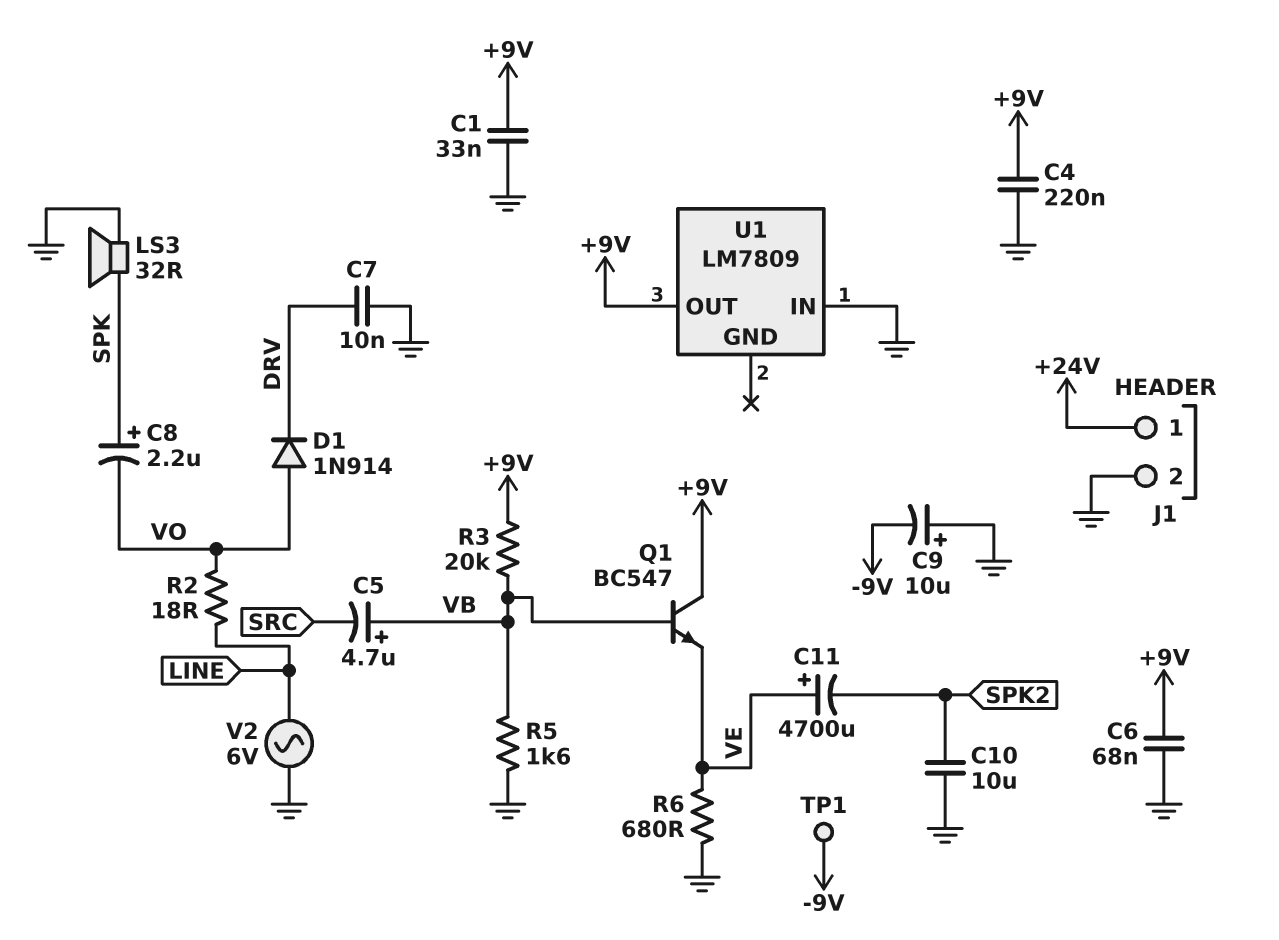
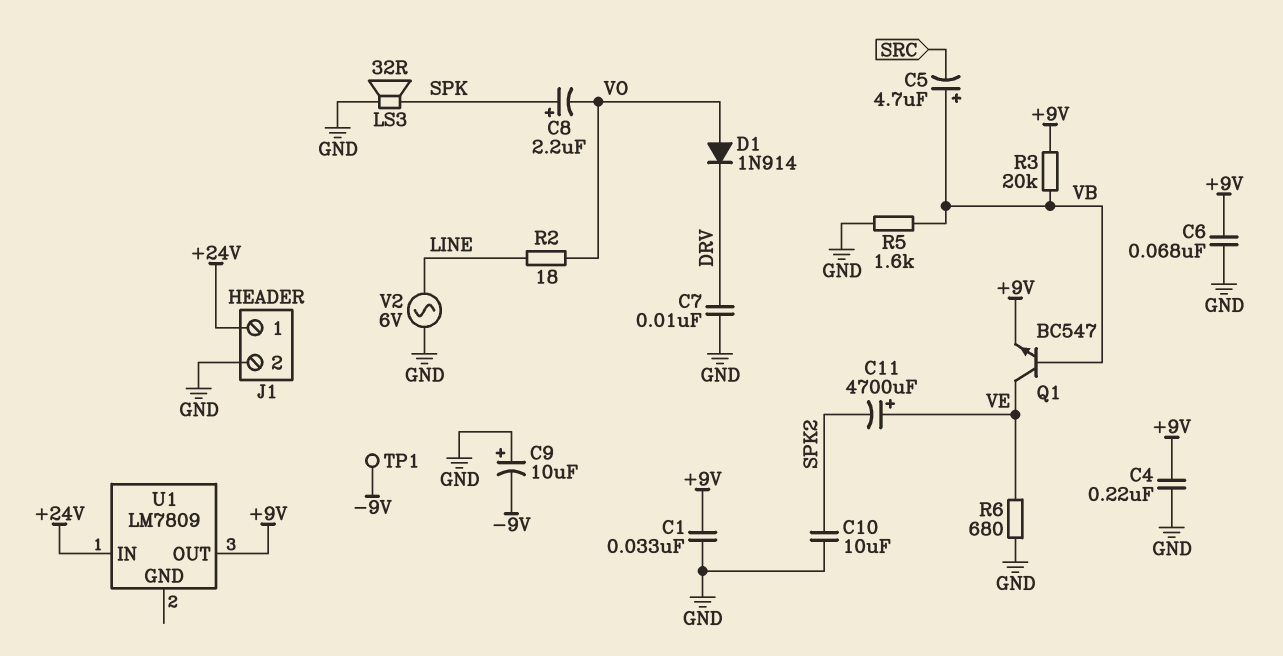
Q1: NPN BC547 (B VB, C +9V, E VE) -> NPN BC547 (B VB, C VE, E +9V)
U1 pin IN: GND -> +24V

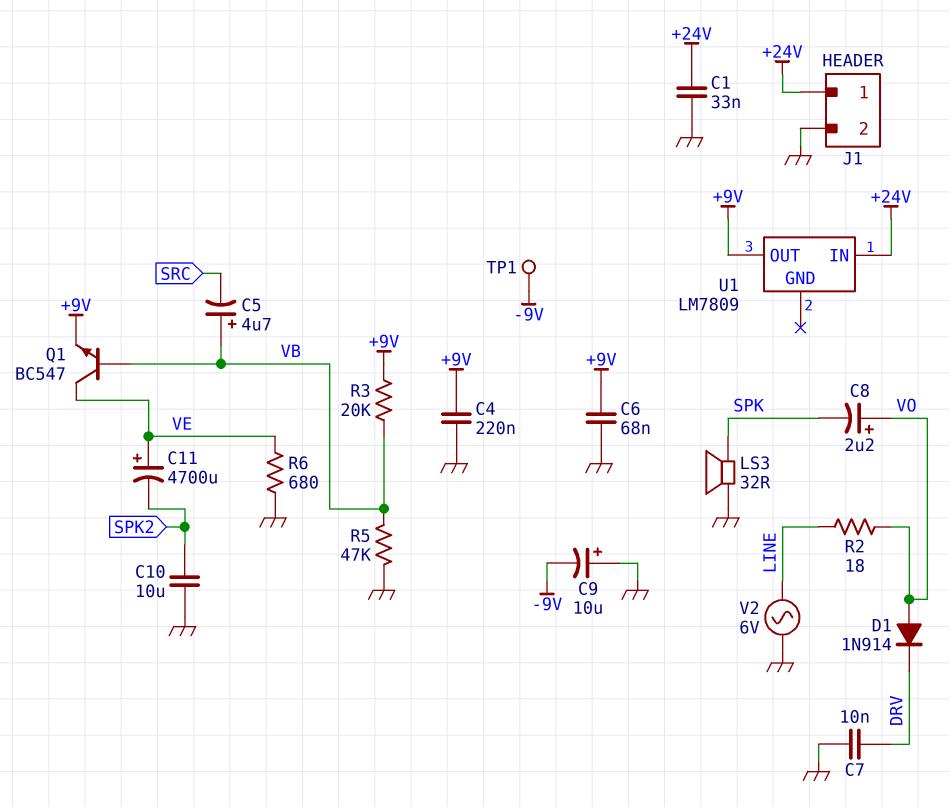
C1: 33nF (+9V, GND) -> 33nF (+24V, GND)
C8: 2.2uF (plus SPK, minus VO) -> 2.2uF (plus VO, minus SPK)
R5: 1.6k (GND, VB) -> 47k (GND, VB)

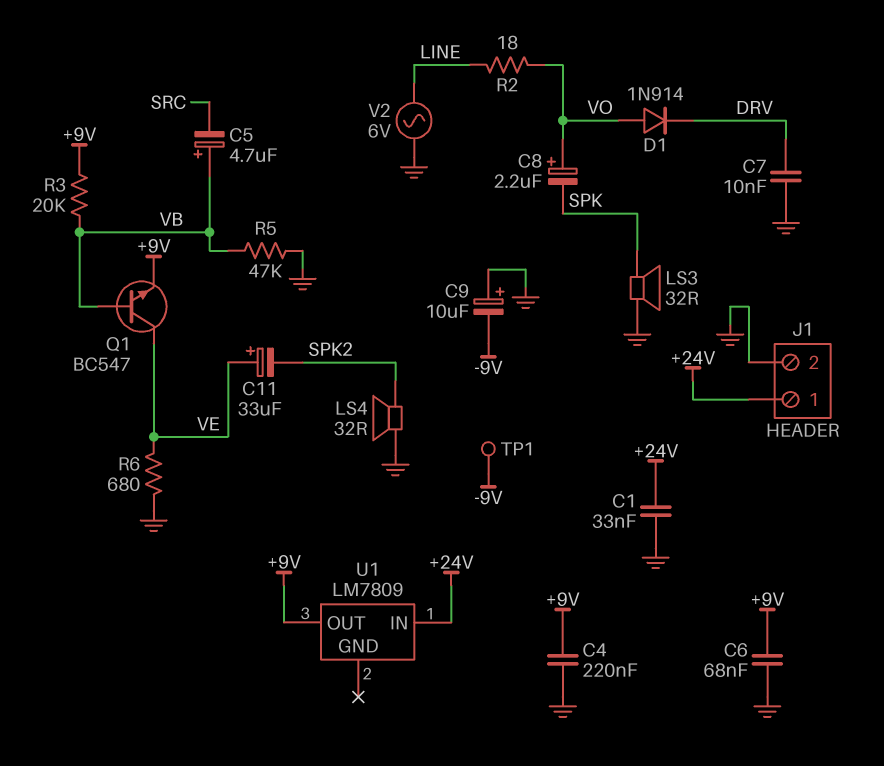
C10: 10uF (GND, SPK2) -> none
C11: 4700uF (plus VE, minus SPK2) -> 33uF (plus VE, minus SPK2)
LS4: none -> speaker 32R (GND, SPK2)

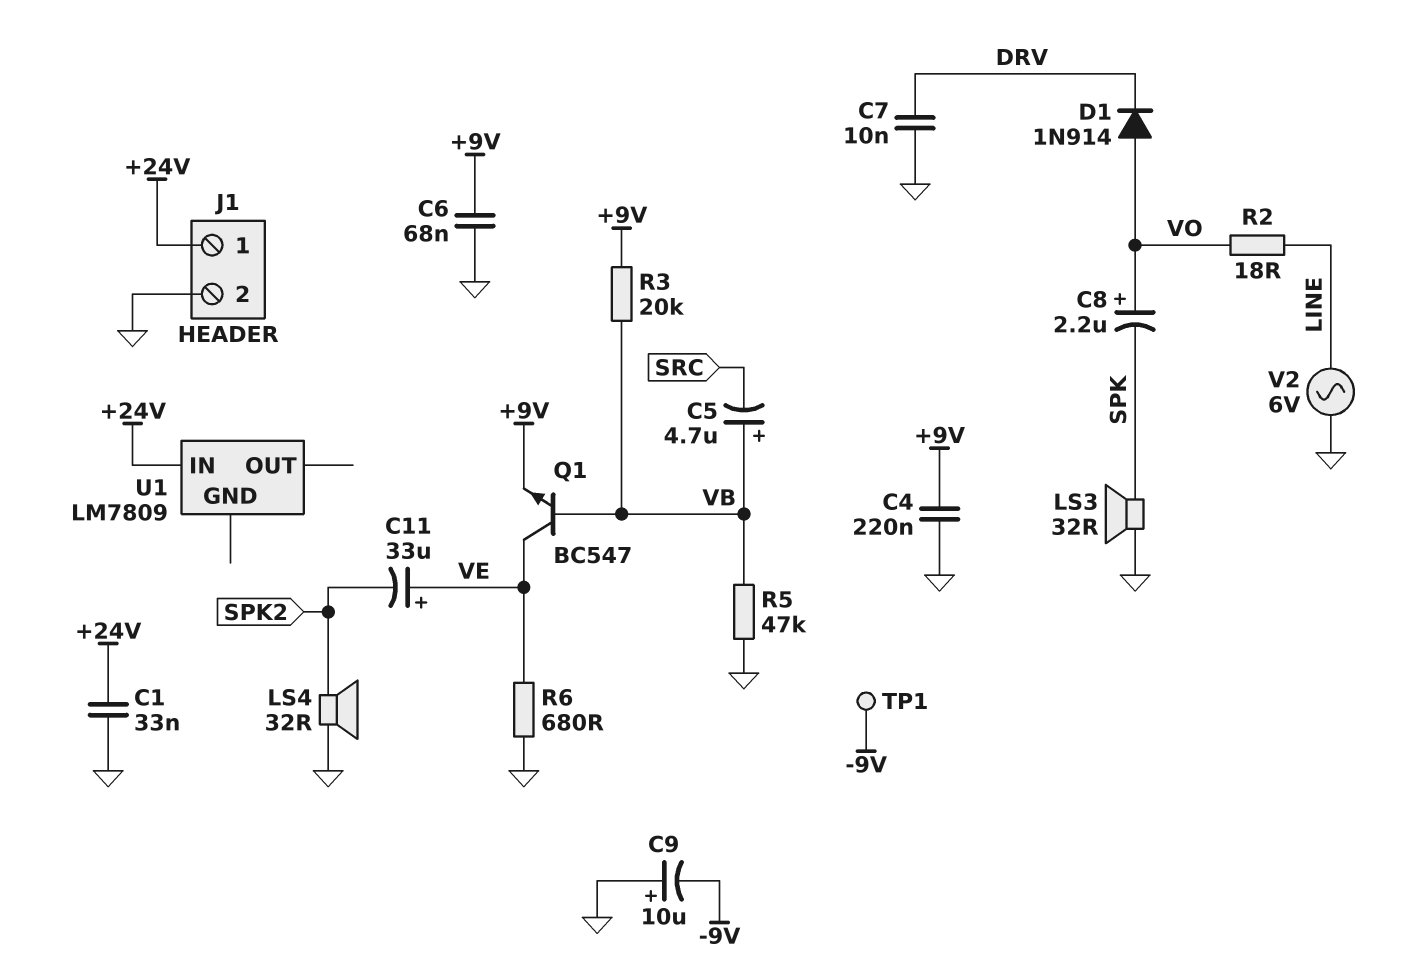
U1 pin OUT: +9V -> none

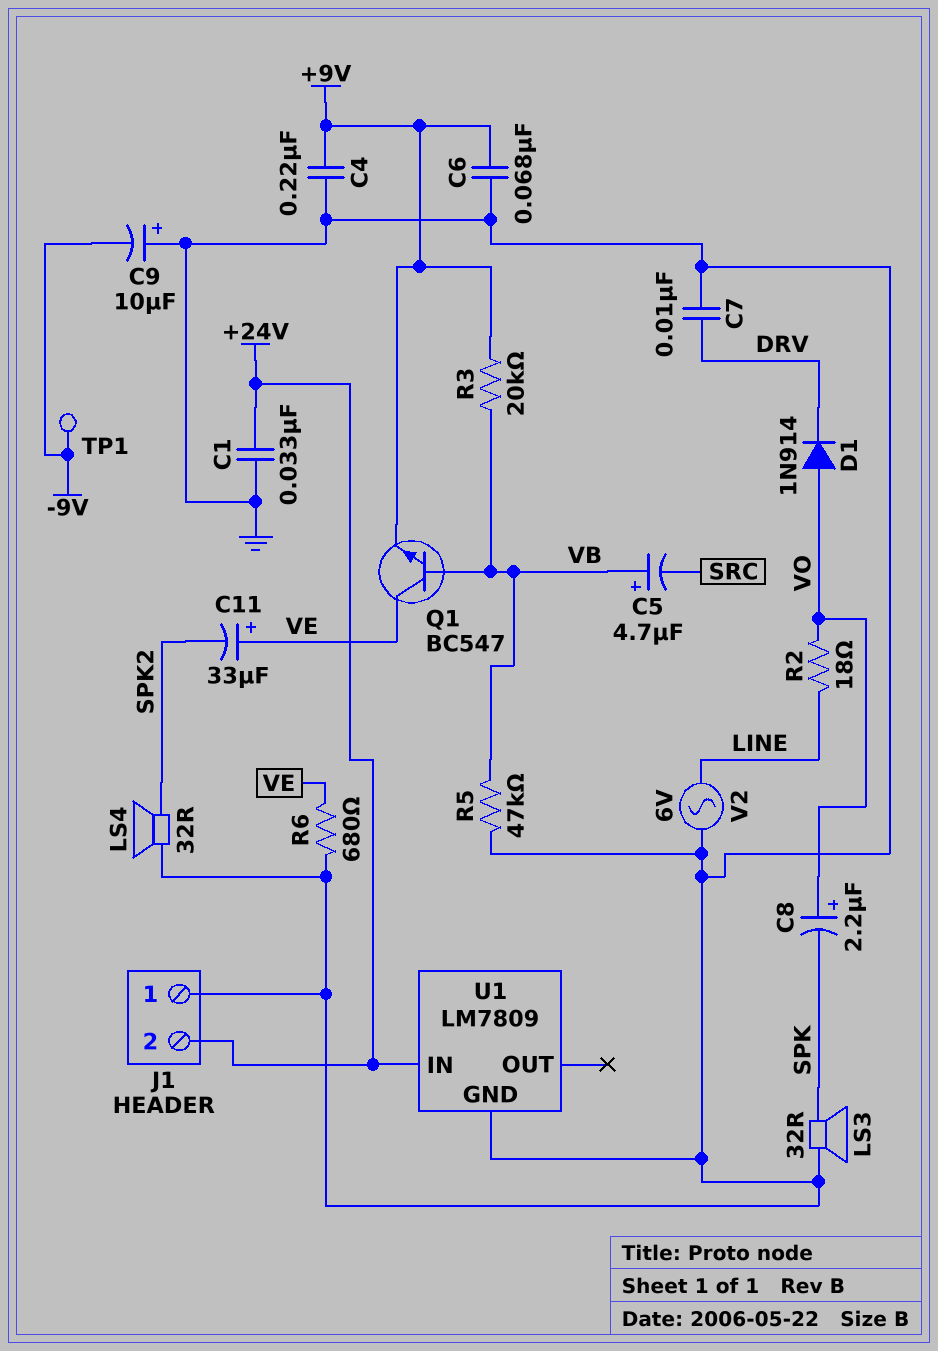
J1 pin 1: +24V -> GND
J1 pin 2: GND -> +24V
U1 pin GND: none -> GND

